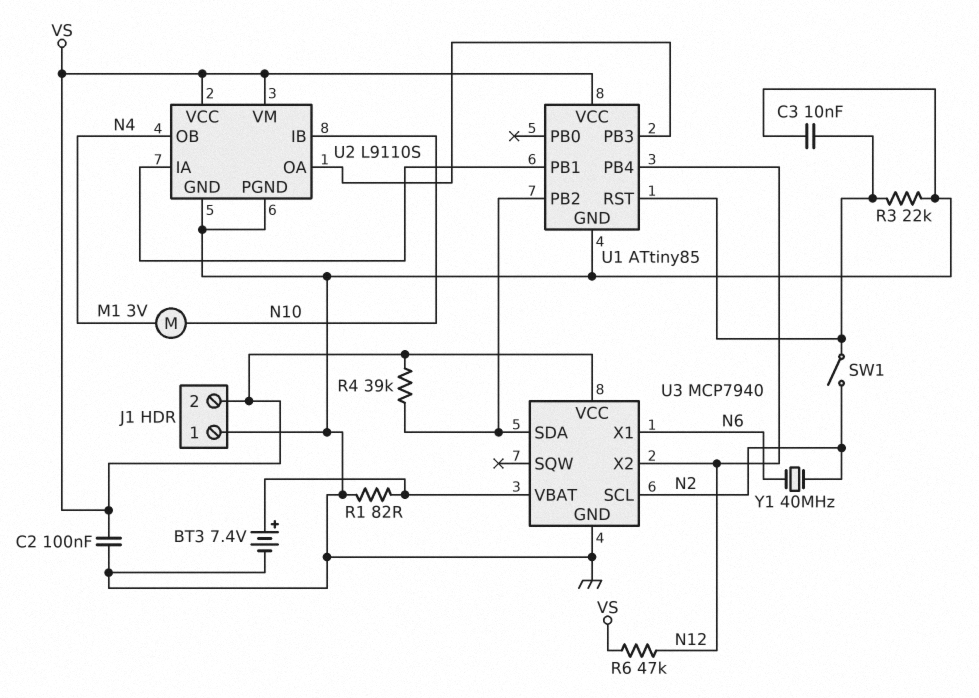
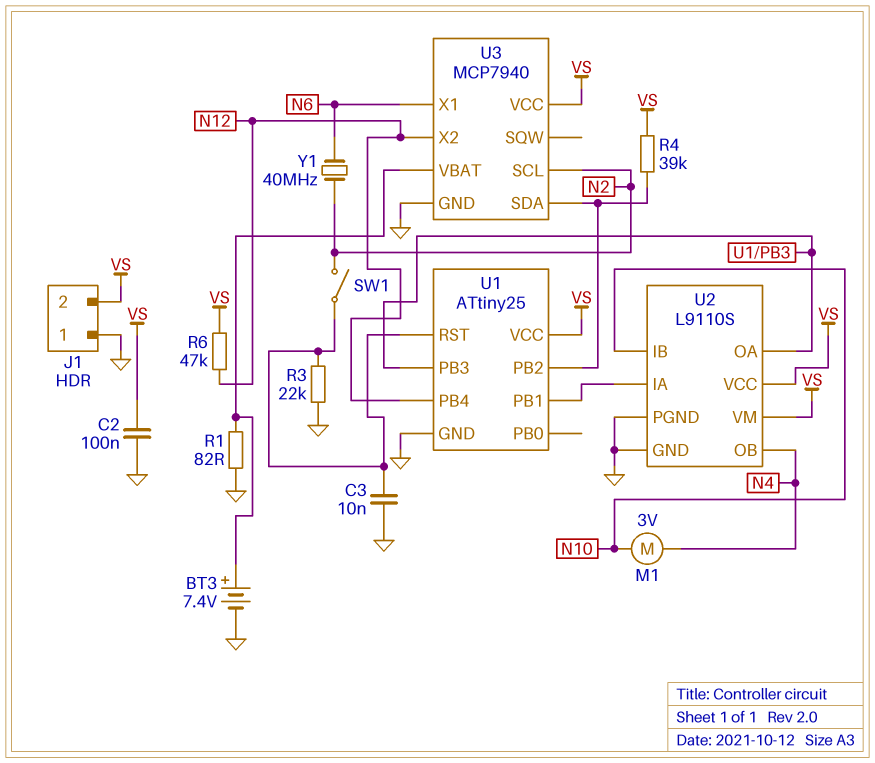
U1: ATtiny85 -> ATtiny25

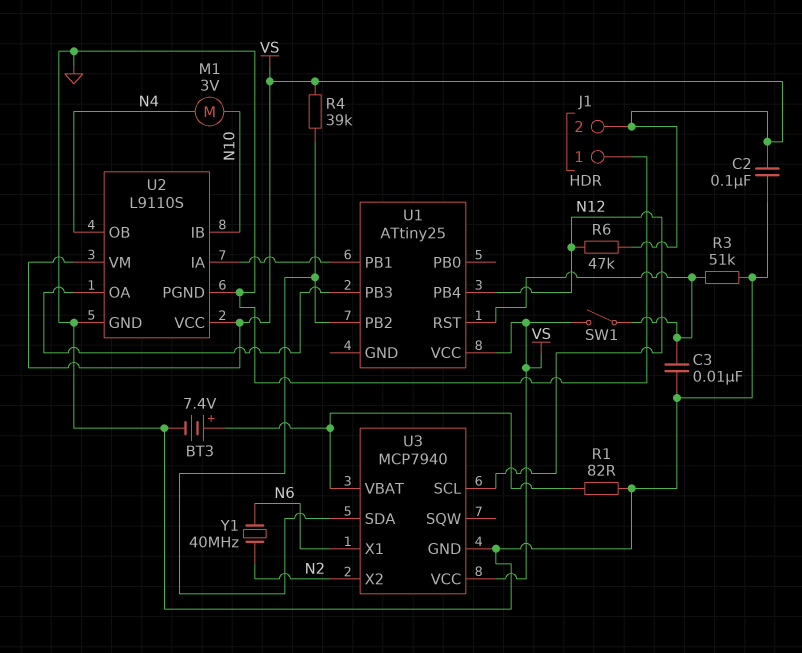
R3: 22k (GND, U1/RST) -> 51k (GND, U1/RST)
SW1: switch (N2, U1/RST) -> switch (U1/RST, VS)
U1 pin GND: GND -> none
U3 pin SCL: N2 -> N12
U3 pin X2: N12 -> N2

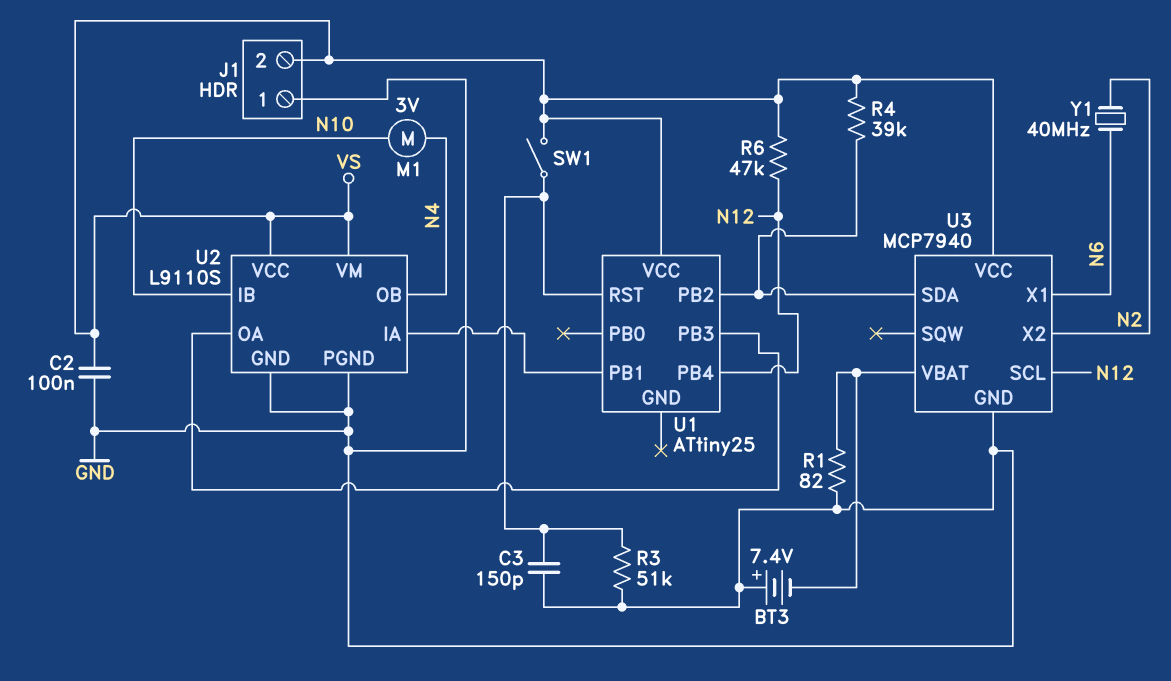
BT3: 7.4V (plus U3/VBAT, minus GND) -> 7.4V (plus GND, minus U3/VBAT)
C3: 10nF (GND, U1/RST) -> 150pF (GND, U1/RST)

